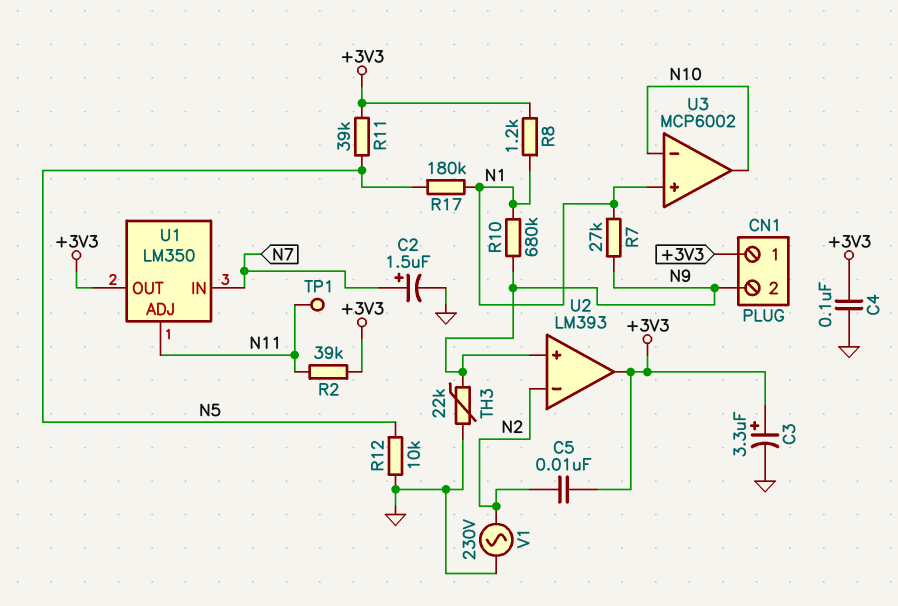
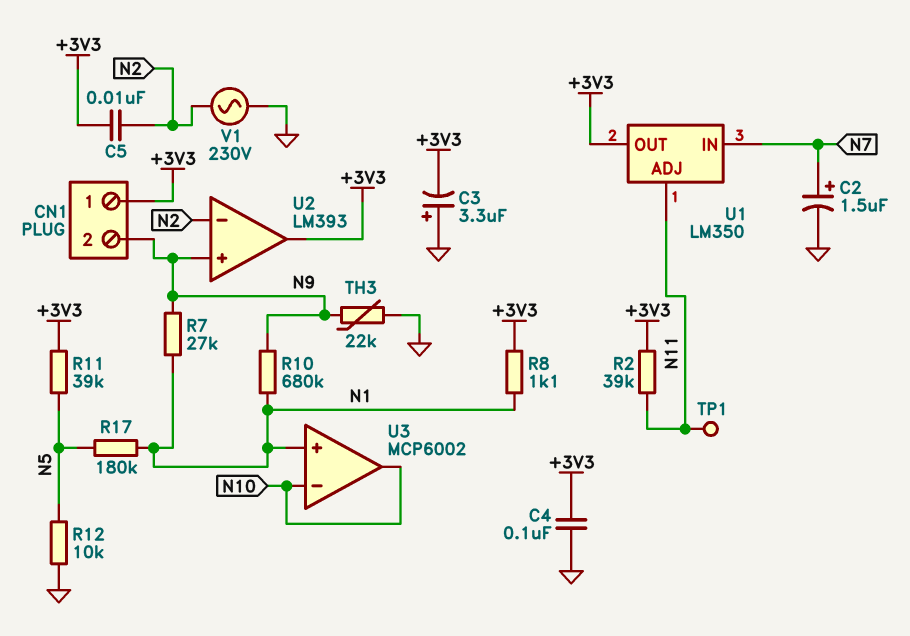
C3: 3.3uF (plus +3V3, minus GND) -> 3.3uF (plus GND, minus +3V3)
R8: 1.2k (+3V3, N1) -> 1.1k (+3V3, N1)

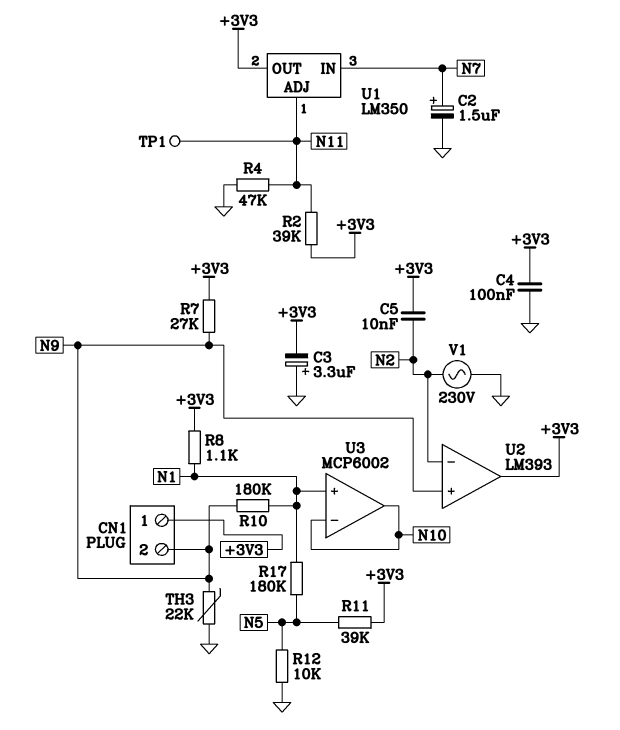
R4: none -> 47k (GND, N11)
R7: 27k (N1, N9) -> 27k (+3V3, N9)
R10: 680k (N1, N9) -> 180k (N1, N9)

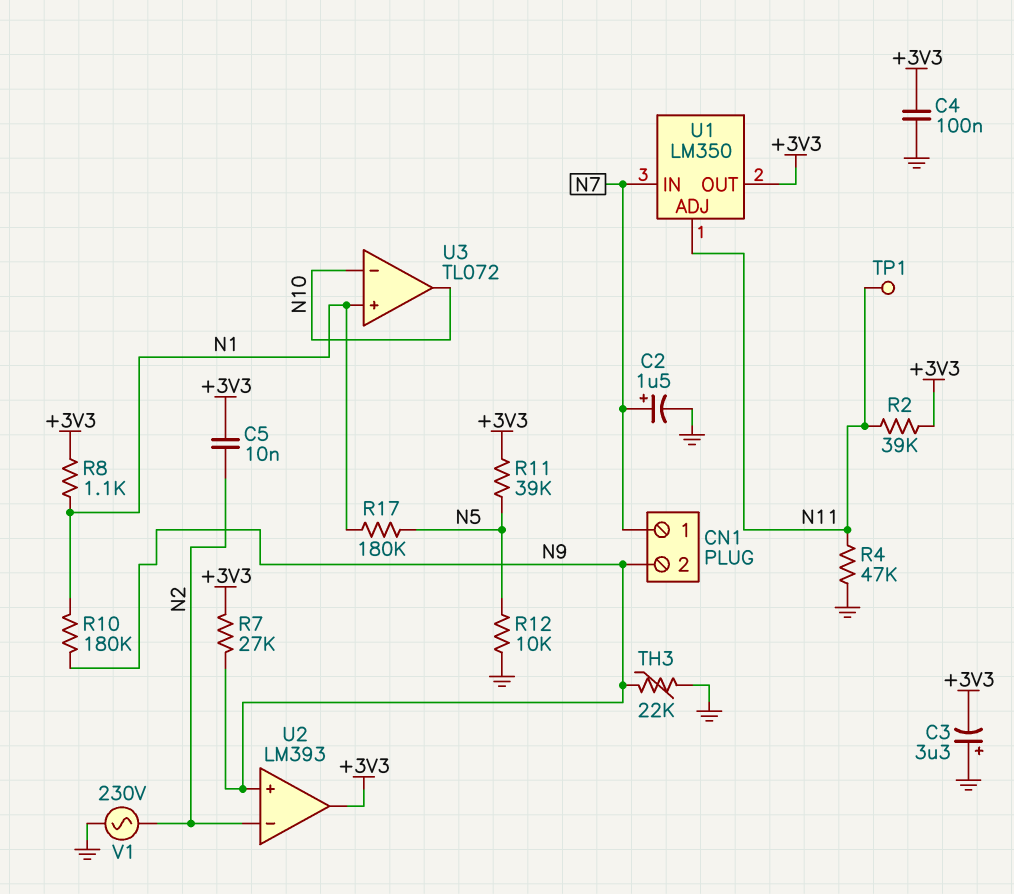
CN1 pin 1: +3V3 -> N7
U3: MCP6002 -> TL072

